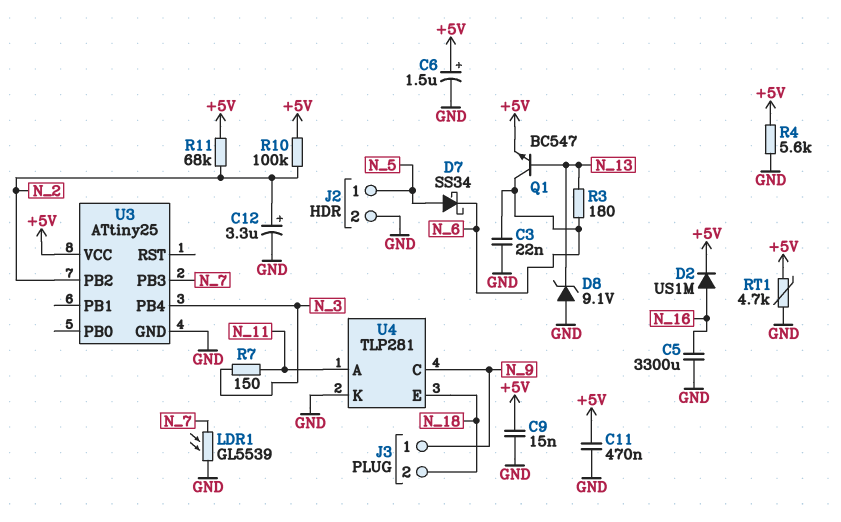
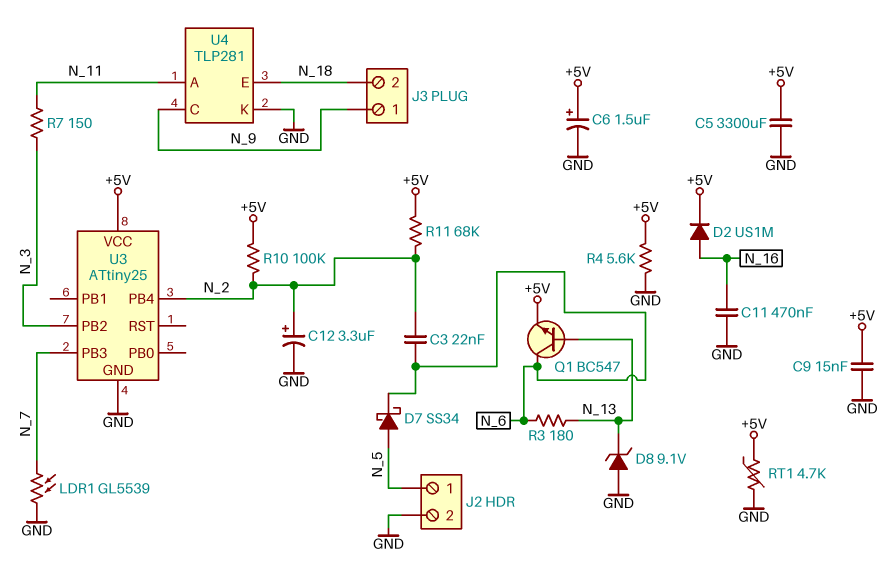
C3: 22nF (GND, N_6) -> 22nF (N_2, N_6)
C5: 3300uF (GND, N_16) -> 3300uF (+5V, GND)
C11: 470nF (+5V, GND) -> 470nF (GND, N_16)
U3 pin PB2: N_2 -> N_3
U3 pin PB4: N_3 -> N_2

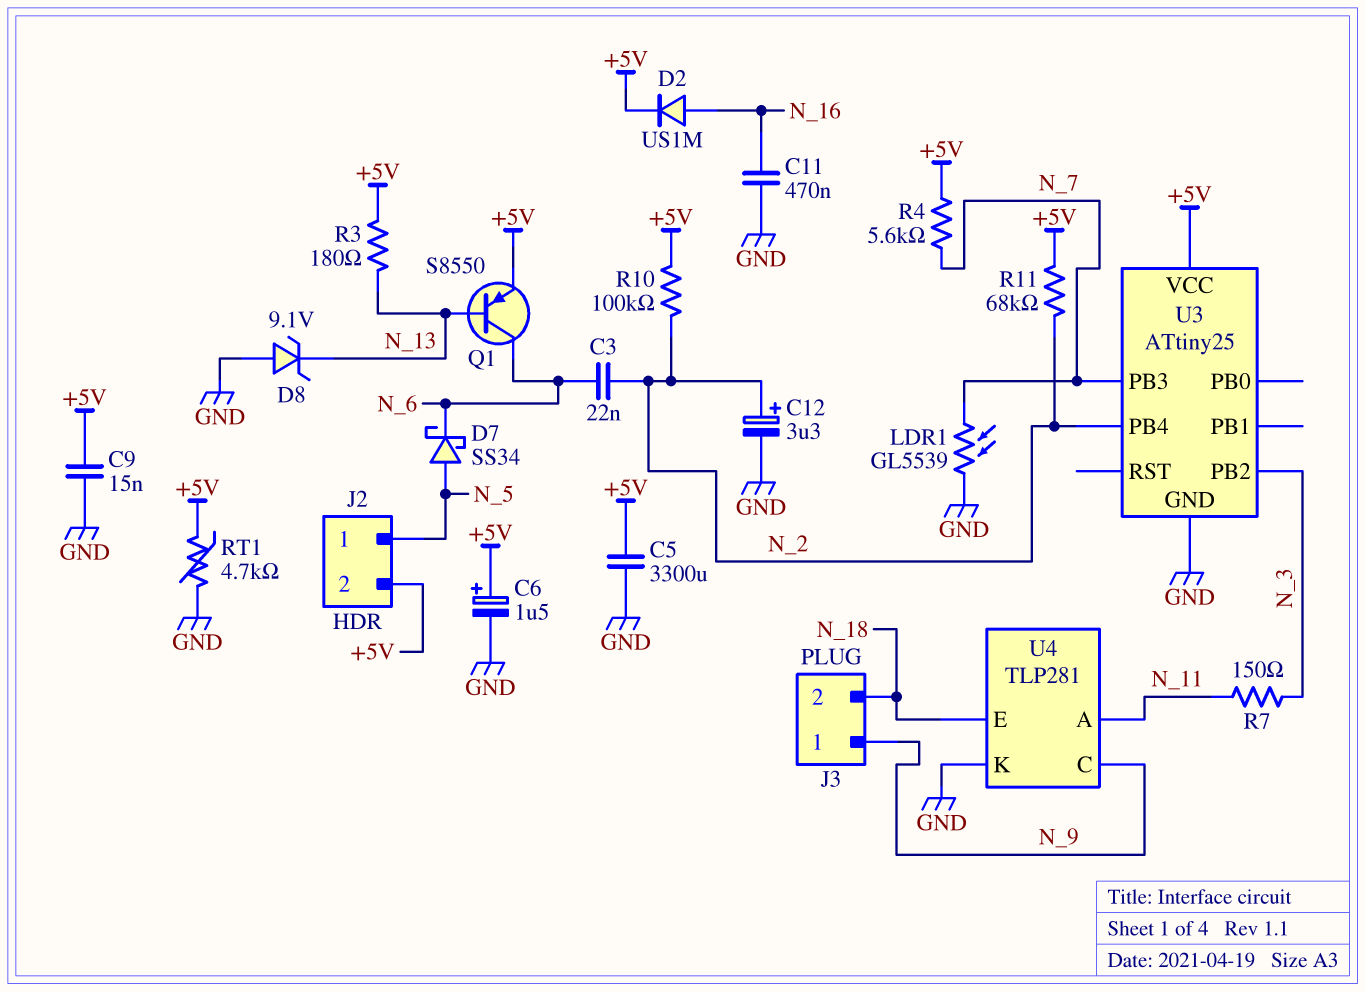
J2 pin 2: GND -> +5V
Q1: NPN BC547 (B N_13, C N_6, E +5V) -> PNP S8550 (B N_13, C N_6, E +5V)
R3: 180 (N_6, N_13) -> 180 (+5V, N_13)
R4: 5.6k (+5V, GND) -> 5.6k (+5V, N_7)

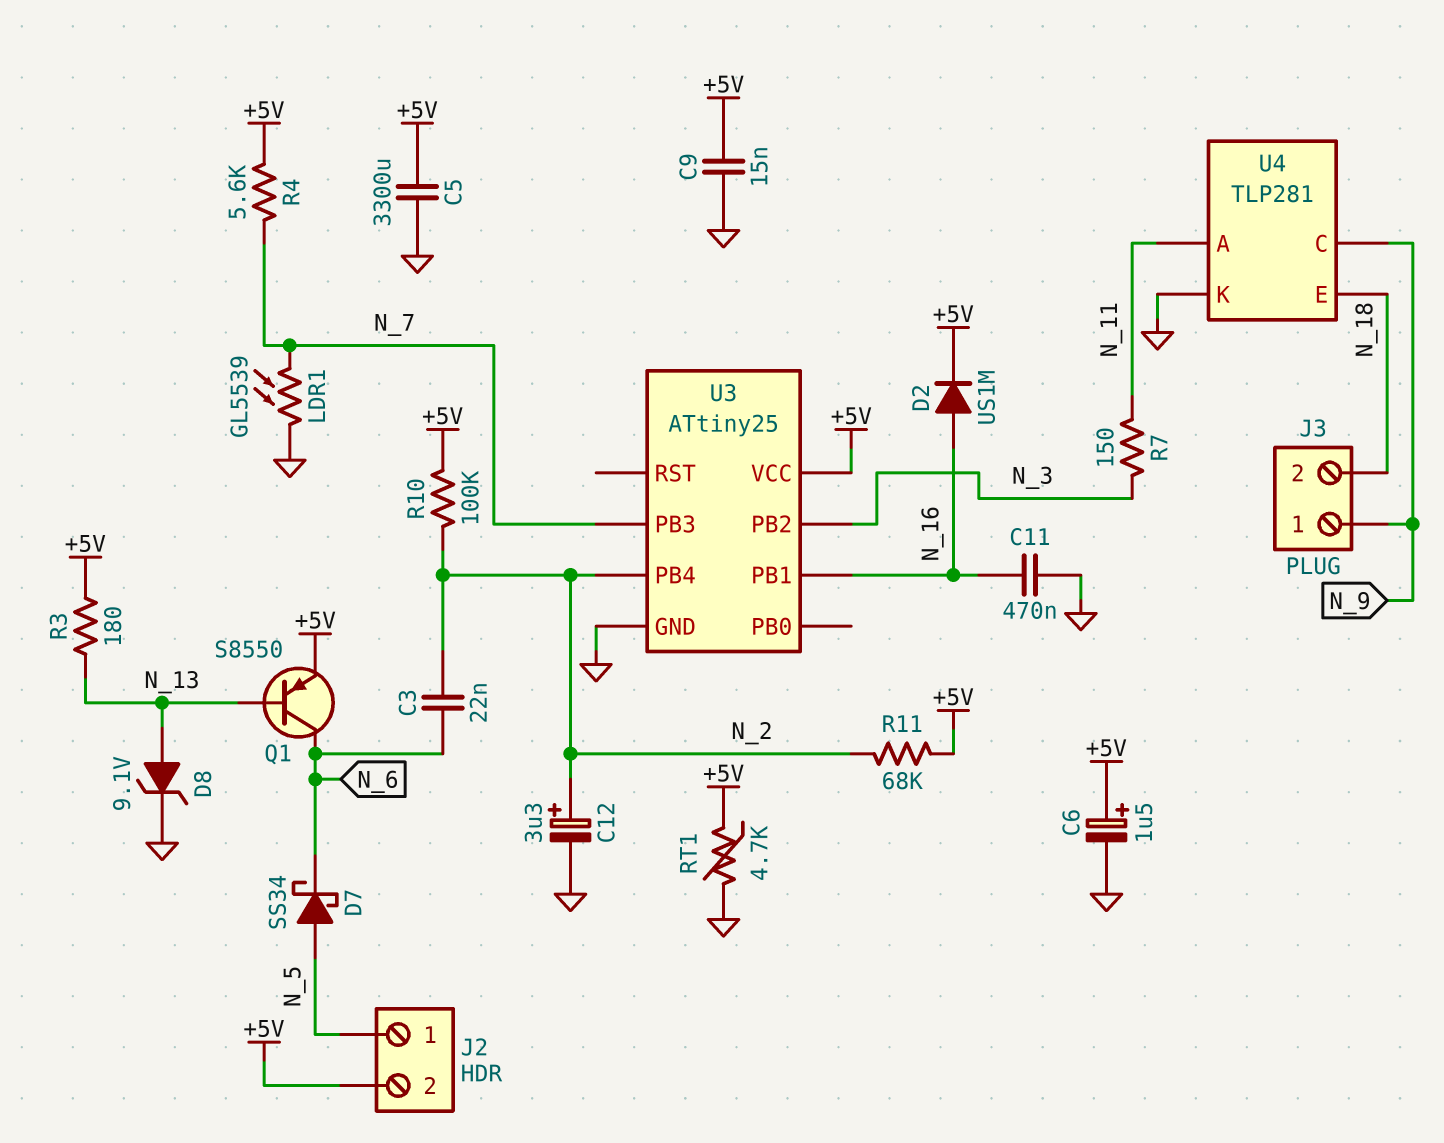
D8: zener 9.1V (A GND, K N_13) -> zener 9.1V (A N_13, K GND)
U3 pin PB1: none -> N_16

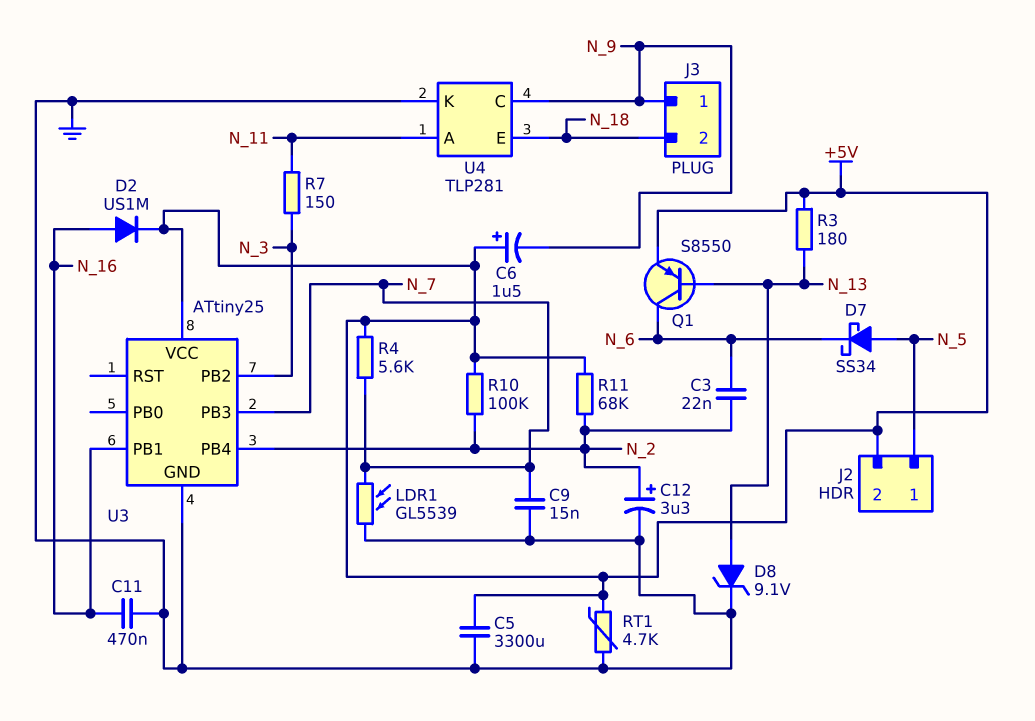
C6: 1.5uF (plus +5V, minus GND) -> 1.5uF (plus +5V, minus N_9)
C9: 15nF (+5V, GND) -> 15nF (GND, N_7)

